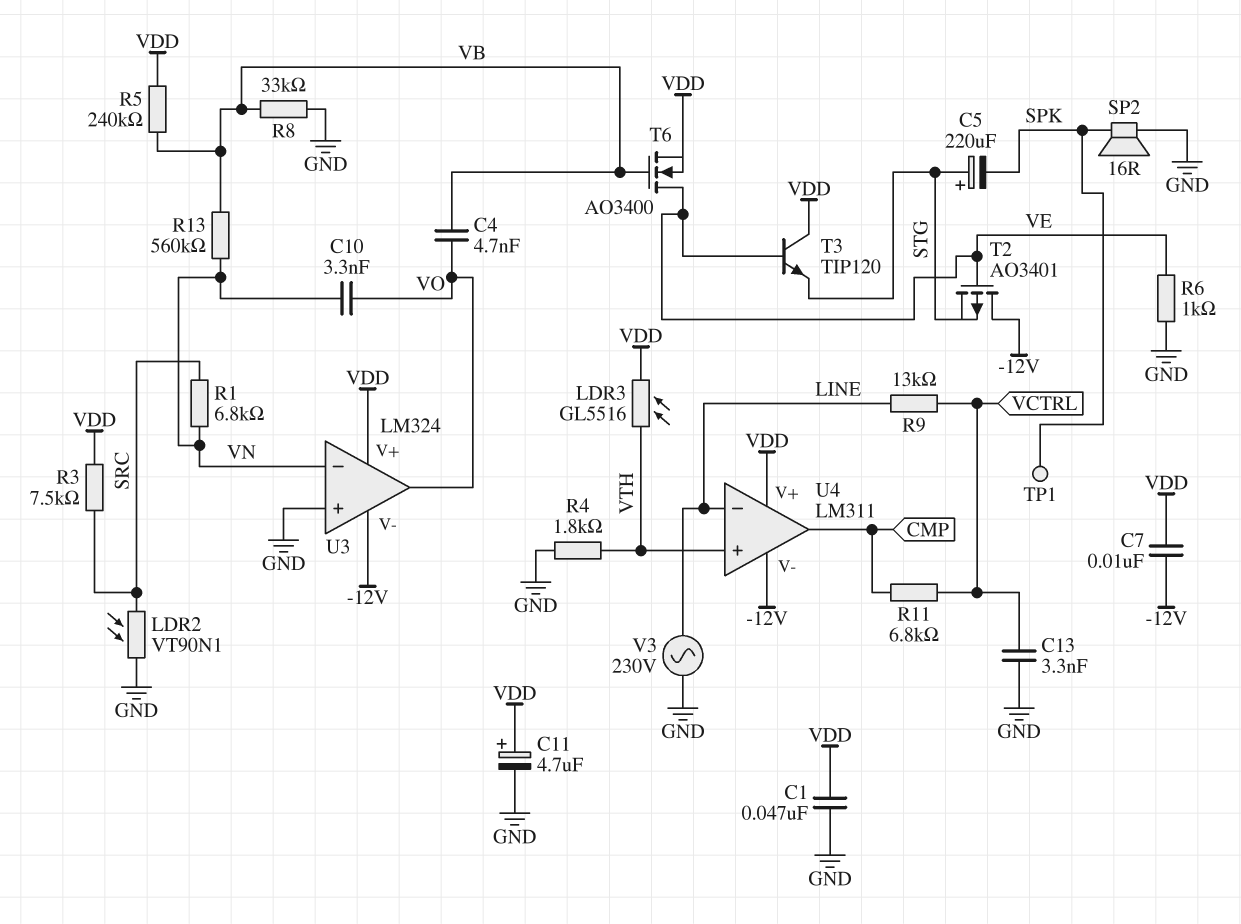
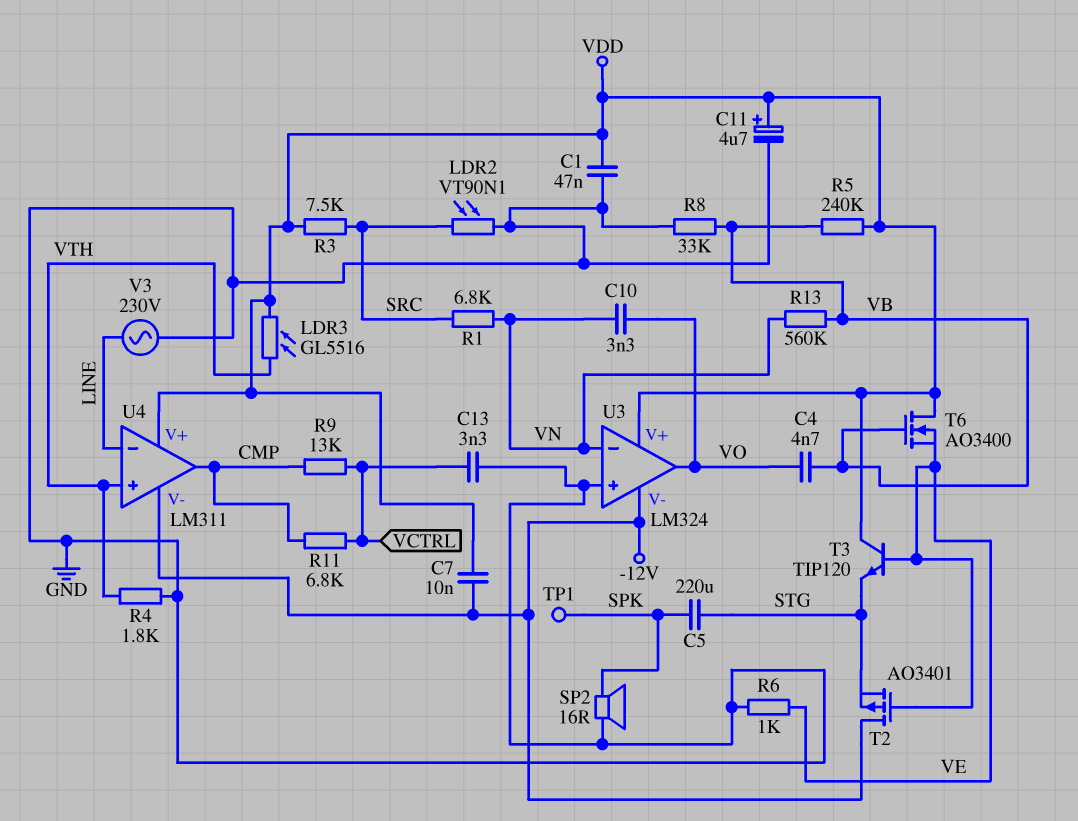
C5: 220uF (plus STG, minus SPK) -> 220uF (SPK, STG)
R9: 13k (LINE, VCTRL) -> 13k (CMP, VCTRL)
T6: NMOS AO3400 (G VB, D VE, S VDD) -> NMOS AO3400 (G VB, D VDD, S VE)

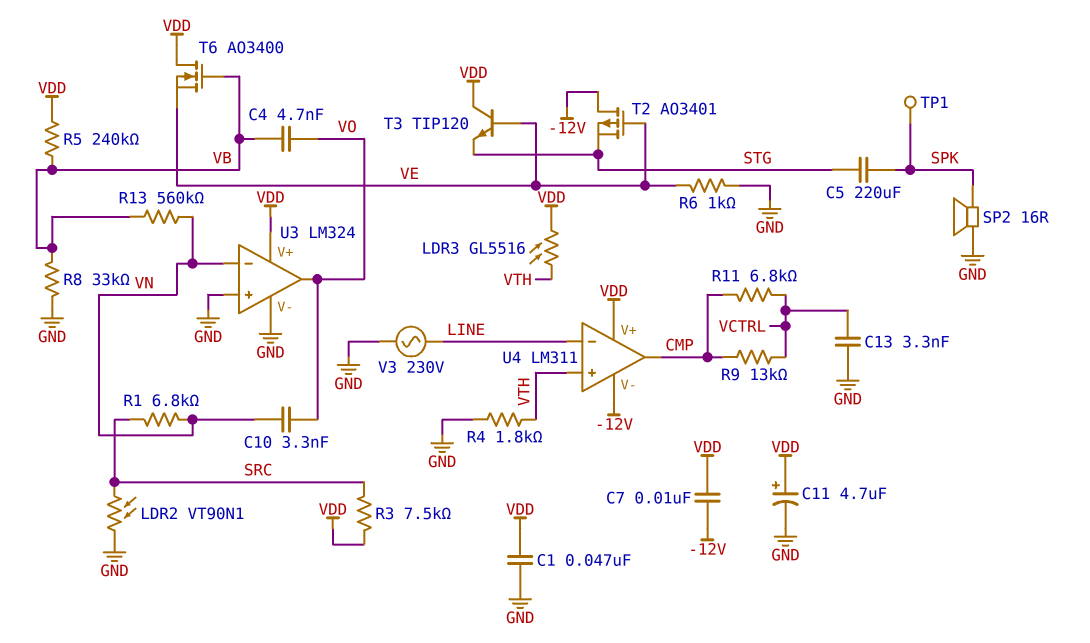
U3 pin V-: -12V -> GND

